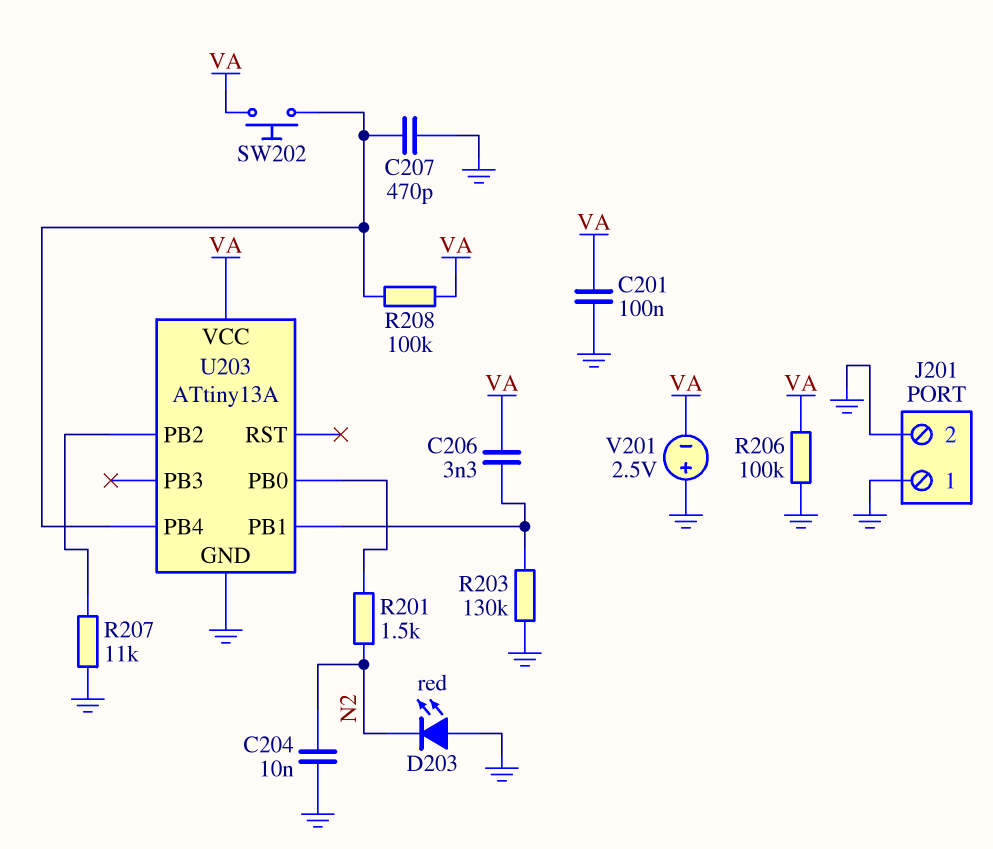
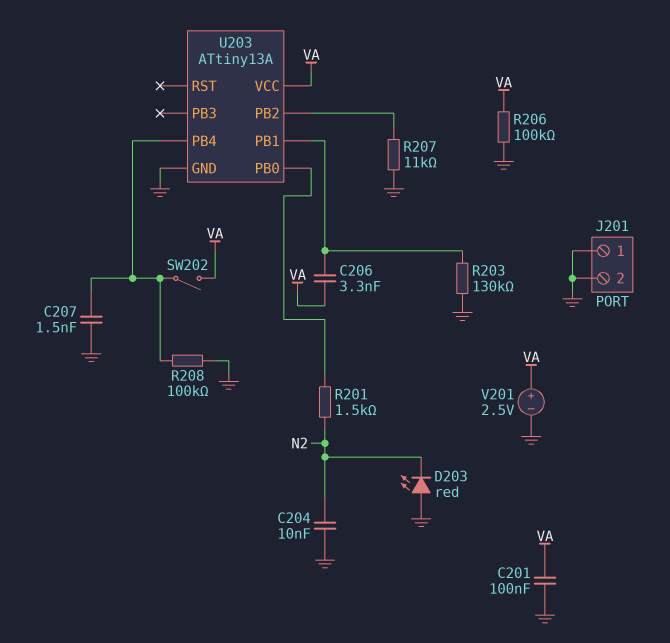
C207: 470pF (GND, U203/PB4) -> 1.5nF (GND, U203/PB4)
R208: 100k (U203/PB4, VA) -> 100k (GND, U203/PB4)
SW202: button (U203/PB4, VA) -> switch (U203/PB4, VA)
V201: 2.5V (plus GND, minus VA) -> 2.5V (plus VA, minus GND)

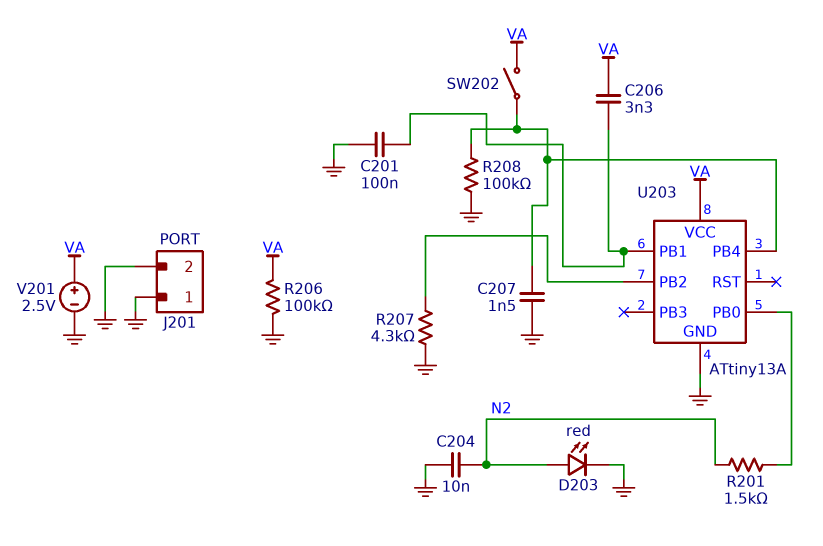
C201: 100nF (GND, VA) -> 100nF (GND, U203/PB1)
D203: LED red (A GND, K N2) -> LED red (A N2, K GND)
R203: 130k (GND, U203/PB1) -> none
R207: 11k (GND, U203/PB2) -> 4.3k (GND, U203/PB2)

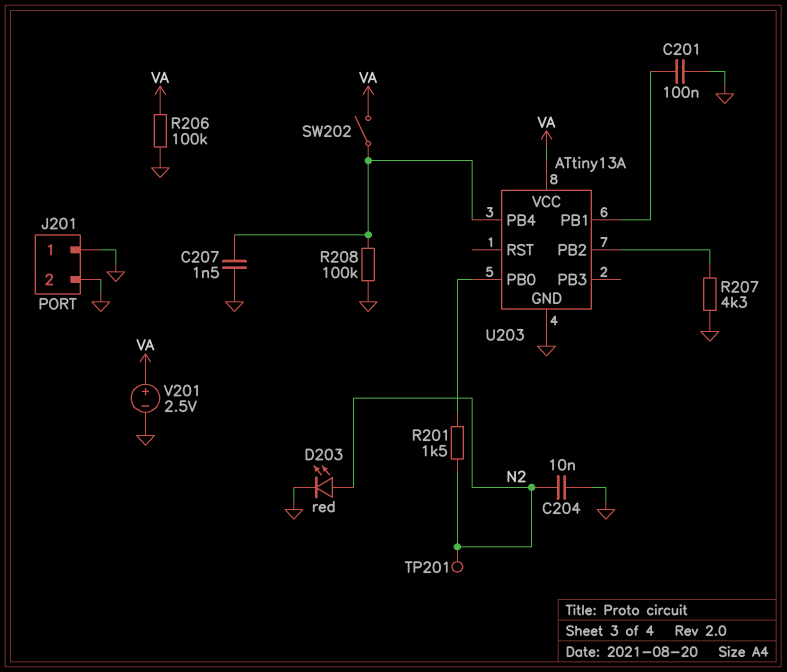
C206: 3.3nF (U203/PB1, VA) -> none
TP201: none -> test point (N2)

